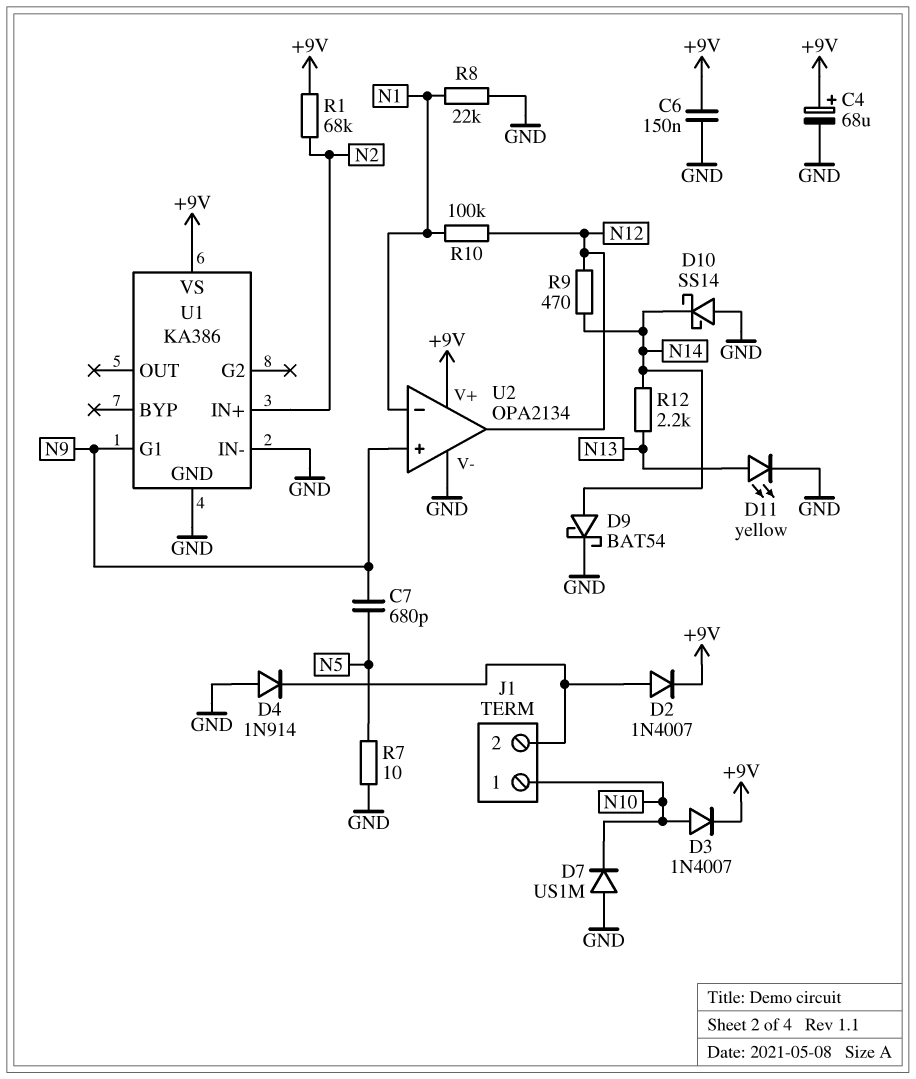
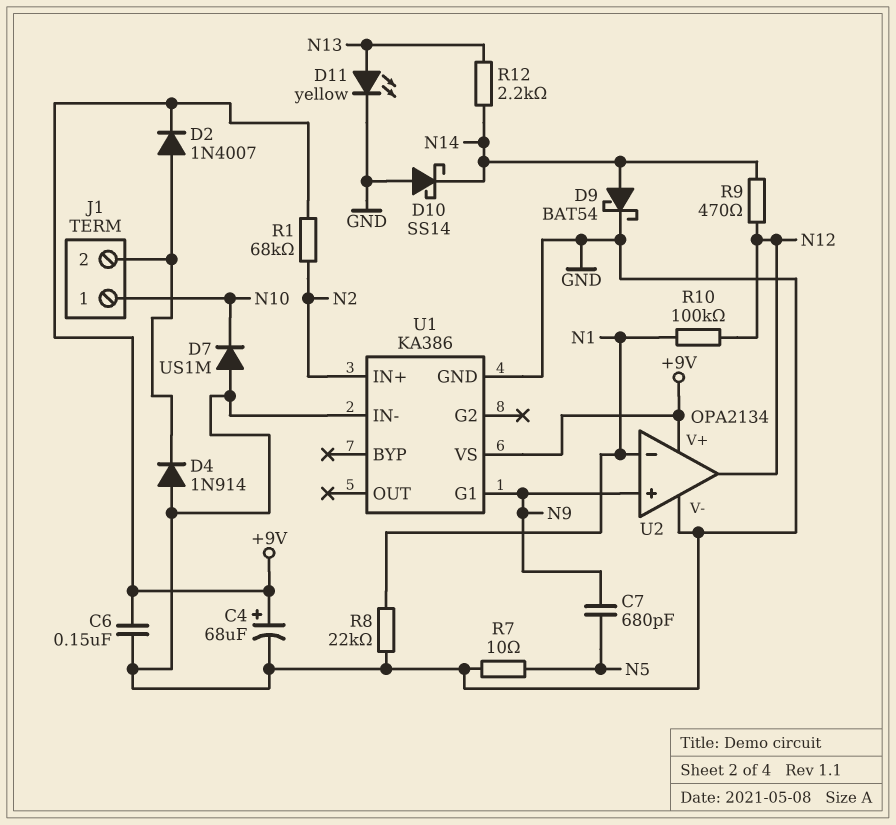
D3: diode 1N4007 (A N10, K +9V) -> none

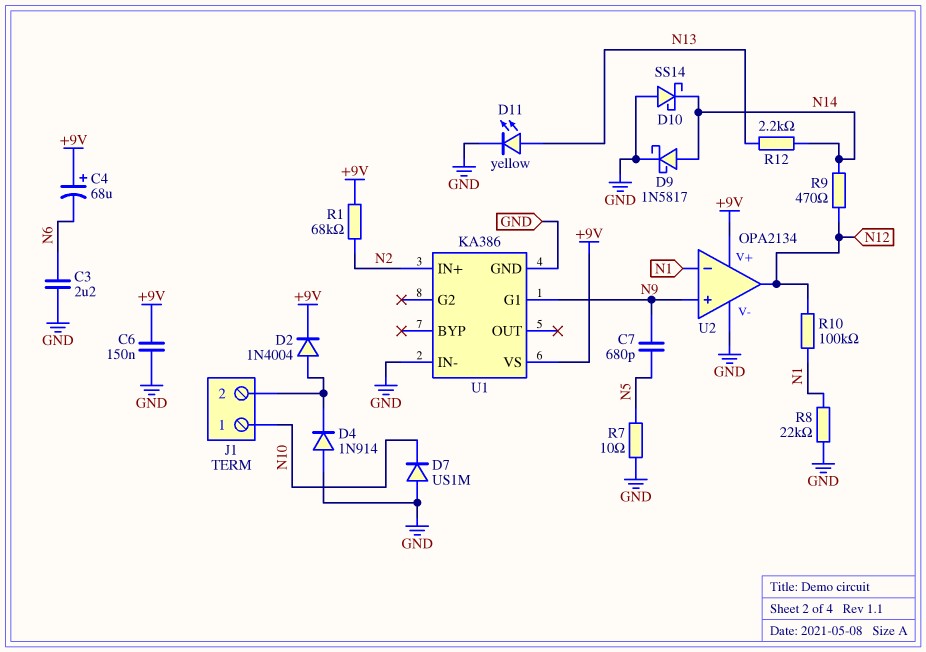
C3: none -> 2.2uF (GND, N6)
C4: 68uF (plus +9V, minus GND) -> 68uF (plus +9V, minus N6)
D2: diode 1N4007 (A J1/2, K +9V) -> diode 1N4004 (A J1/2, K +9V)
D9: schottky BAT54 (A N14, K GND) -> schottky 1N5817 (A N14, K GND)

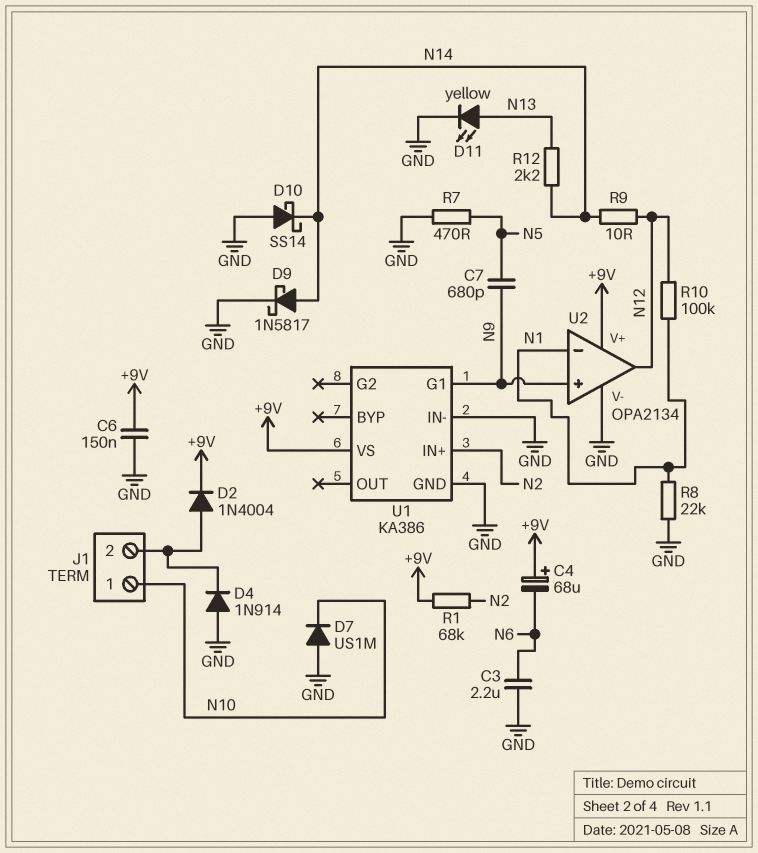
R7: 10 (GND, N5) -> 470 (GND, N5)
R9: 470 (N12, N14) -> 10 (N12, N14)

